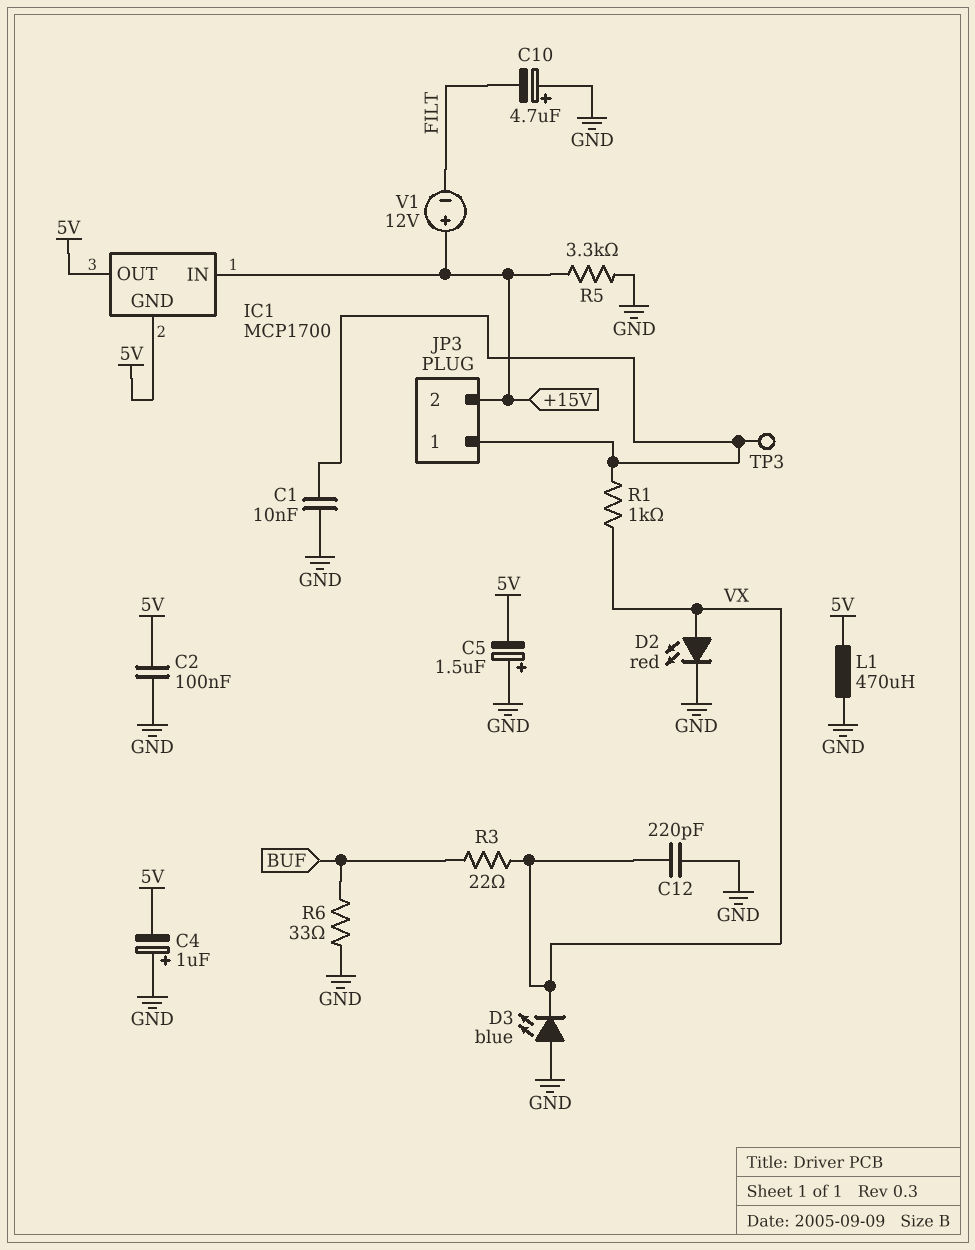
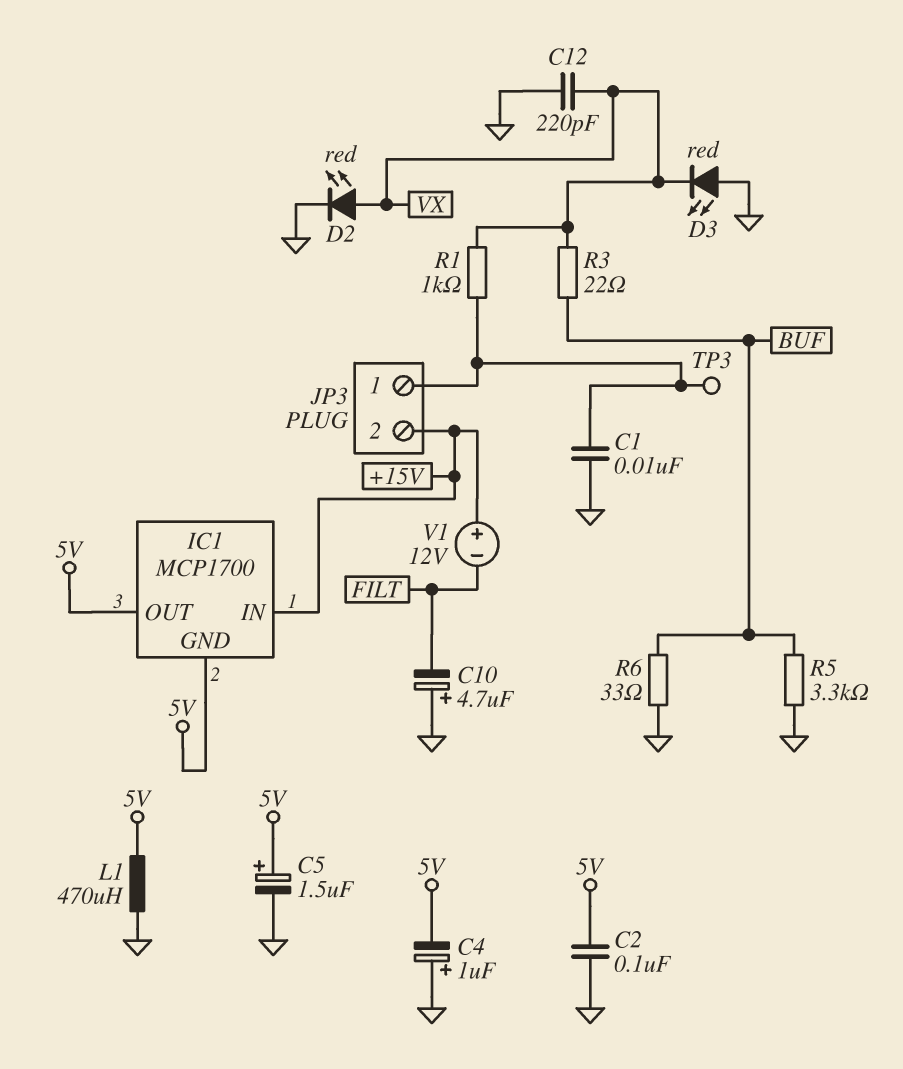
C5: 1.5uF (plus GND, minus 5V) -> 1.5uF (plus 5V, minus GND)
D3: LED blue (A GND, K VX) -> LED red (A GND, K VX)
R5: 3.3k (+15V, GND) -> 3.3k (BUF, GND)

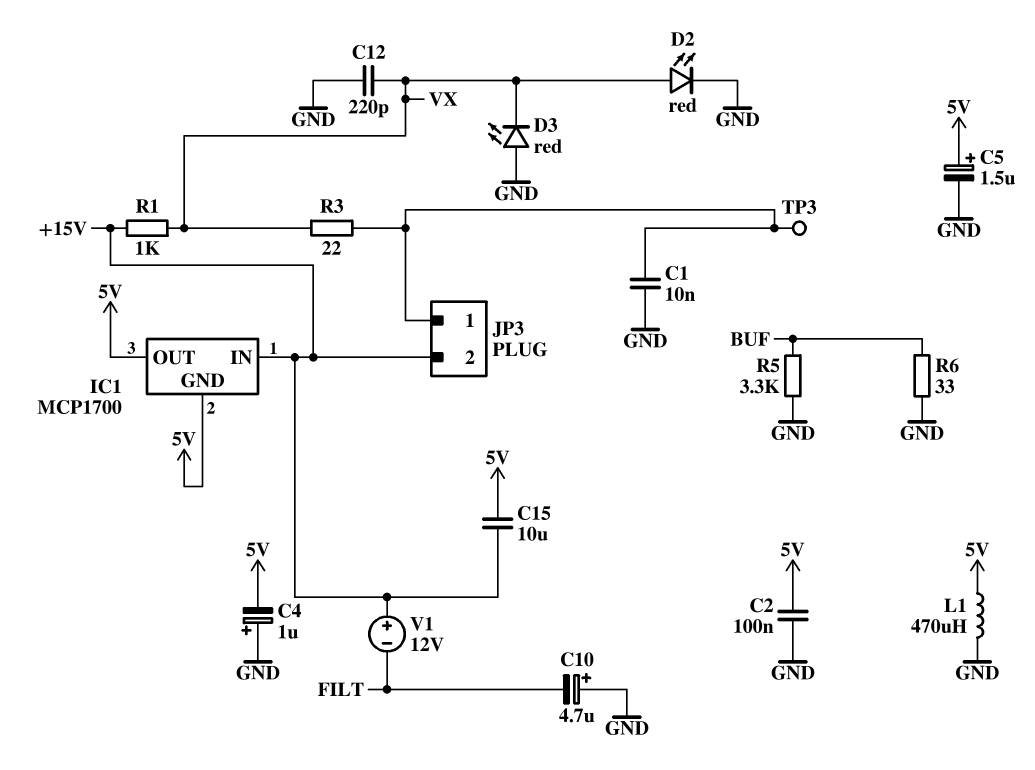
C15: none -> 10uF (+15V, 5V)
R1: 1k (JP3/1, VX) -> 1k (+15V, VX)
R3: 22 (BUF, VX) -> 22 (JP3/1, VX)

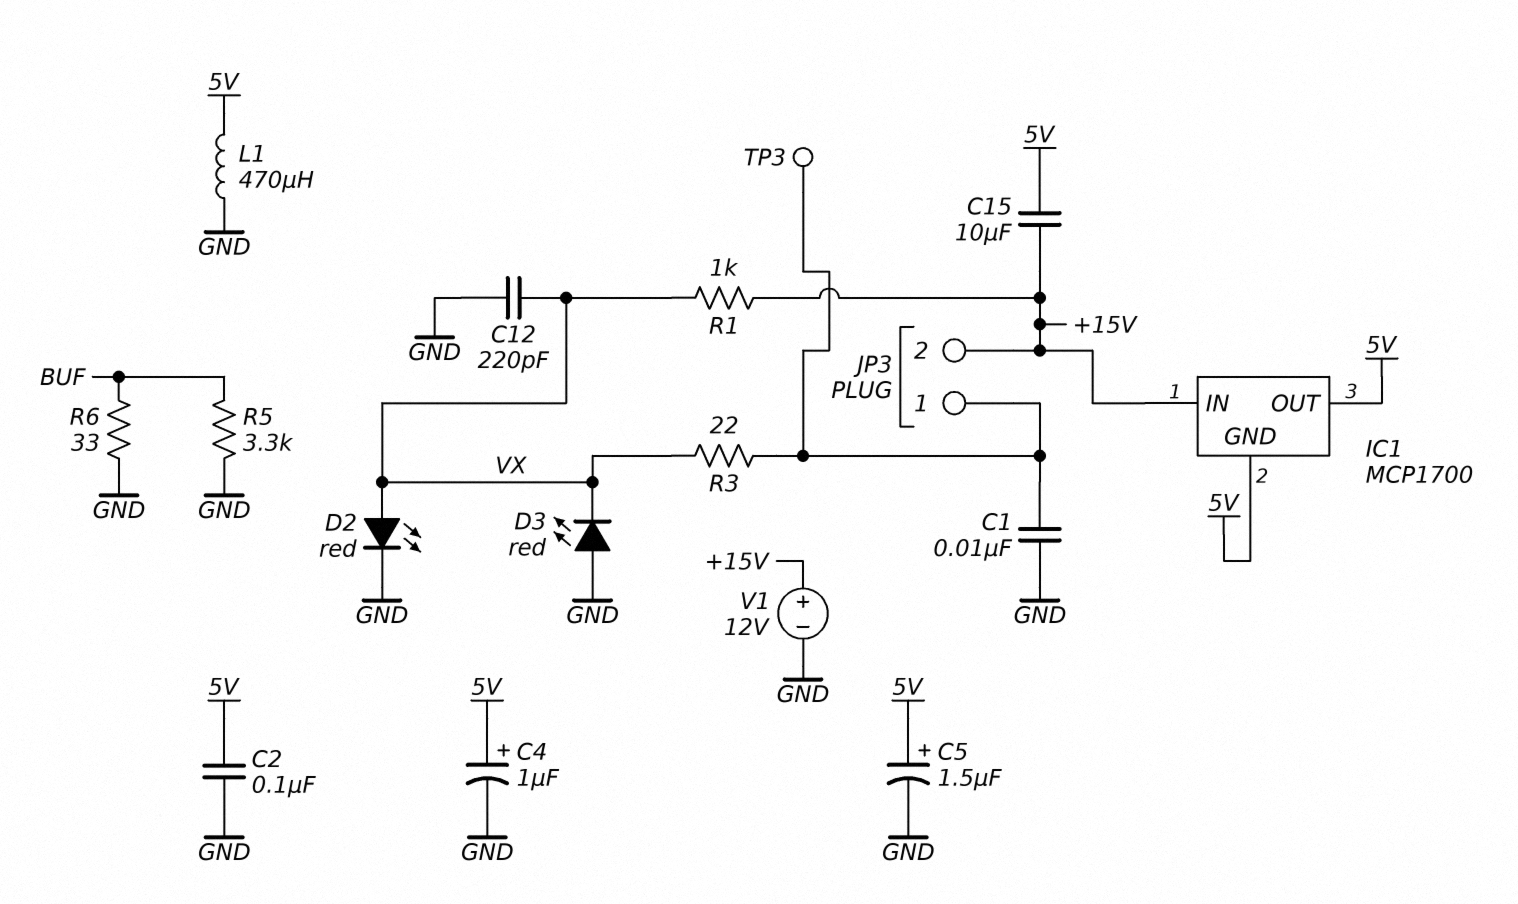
C4: 1uF (plus GND, minus 5V) -> 1uF (plus 5V, minus GND)
C10: 4.7uF (plus GND, minus FILT) -> none
V1: 12V (plus +15V, minus FILT) -> 12V (plus +15V, minus GND)

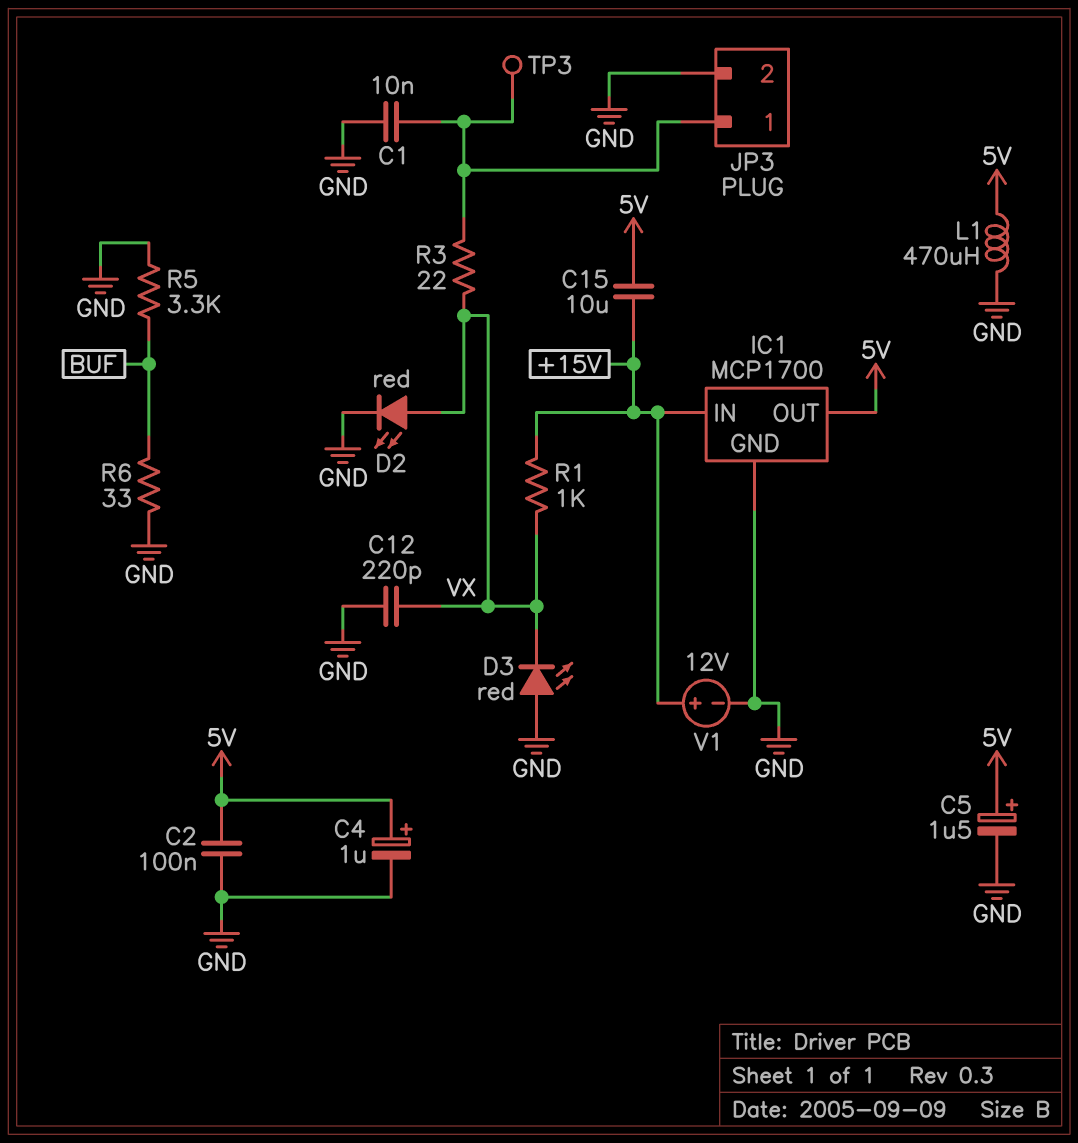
IC1 pin GND: 5V -> GND
JP3 pin 2: +15V -> GND

